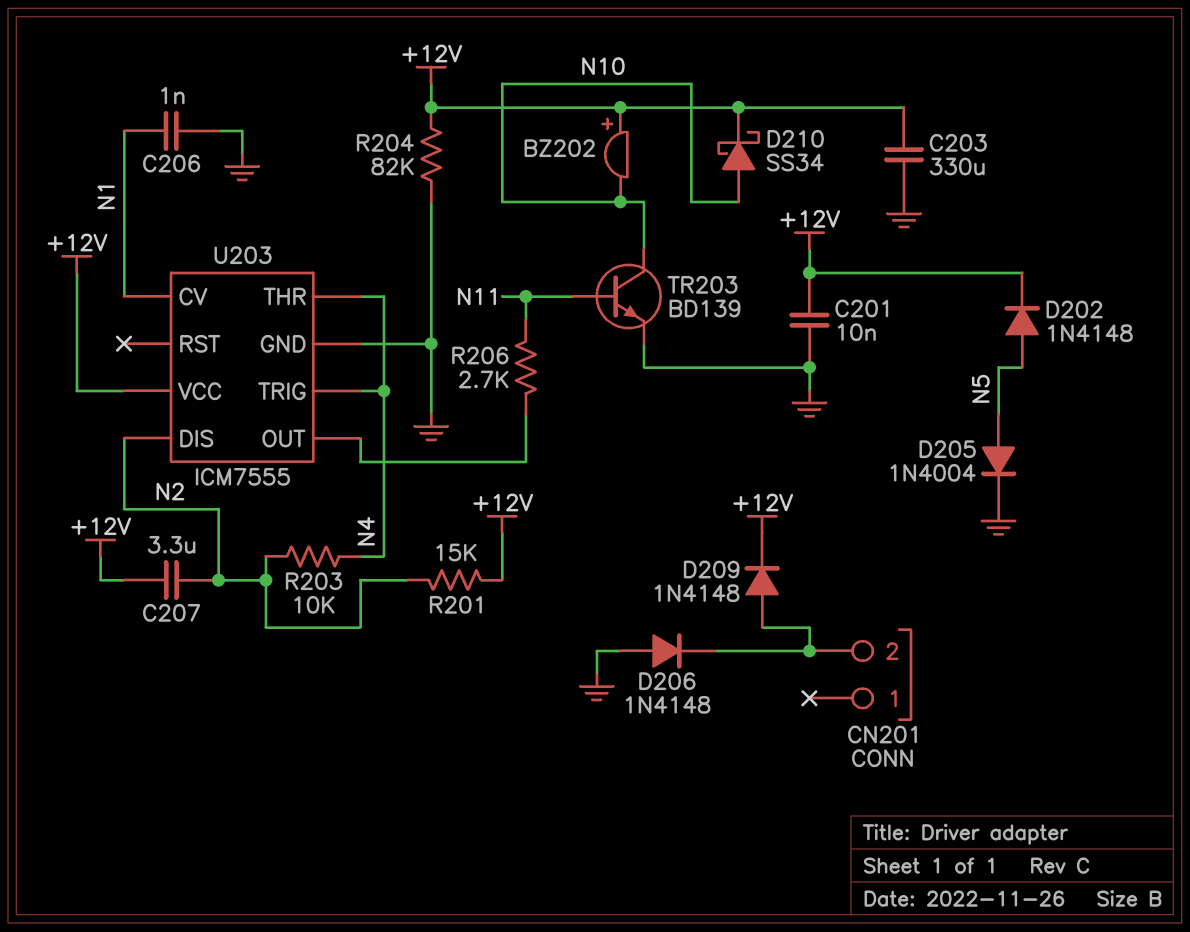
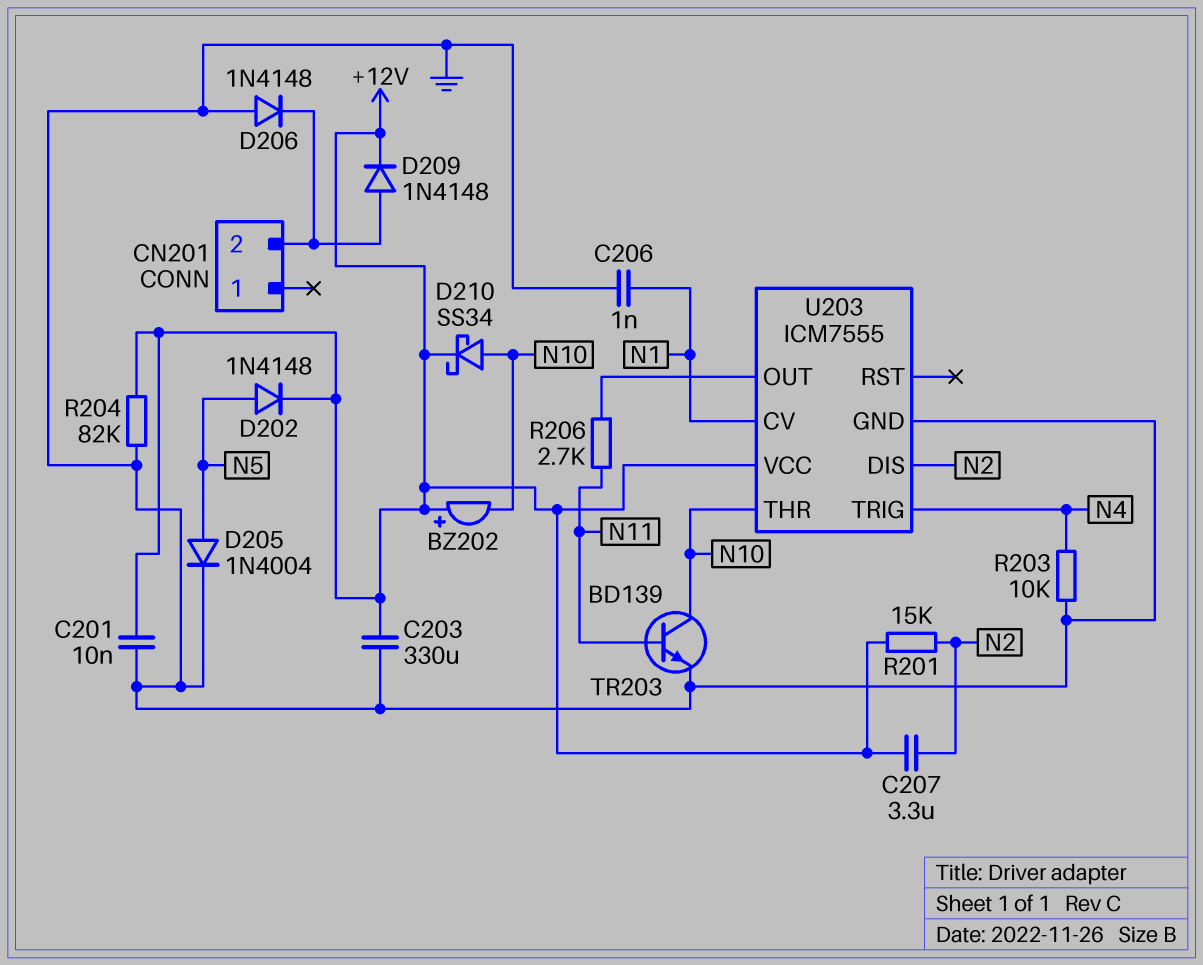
R203: 10k (N2, N4) -> 10k (GND, N4)
U203 pin THR: N4 -> N10

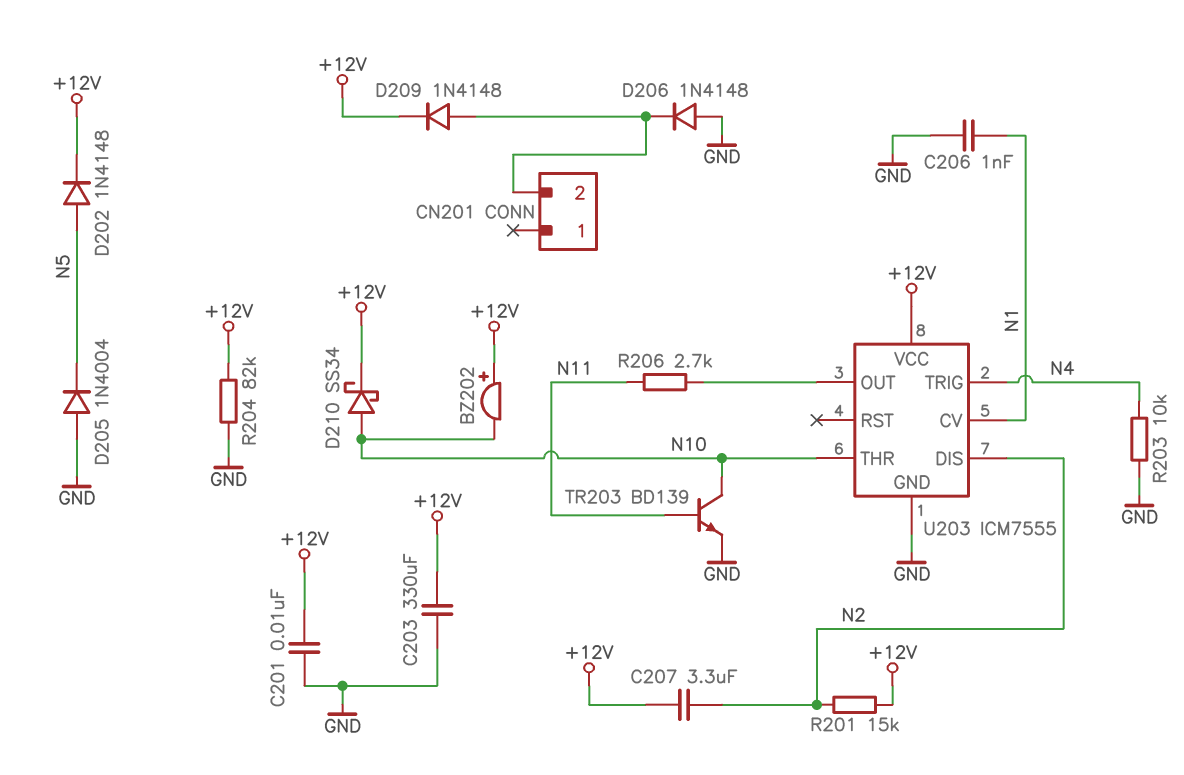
D205: diode 1N4004 (A N5, K GND) -> diode 1N4004 (A GND, K N5)

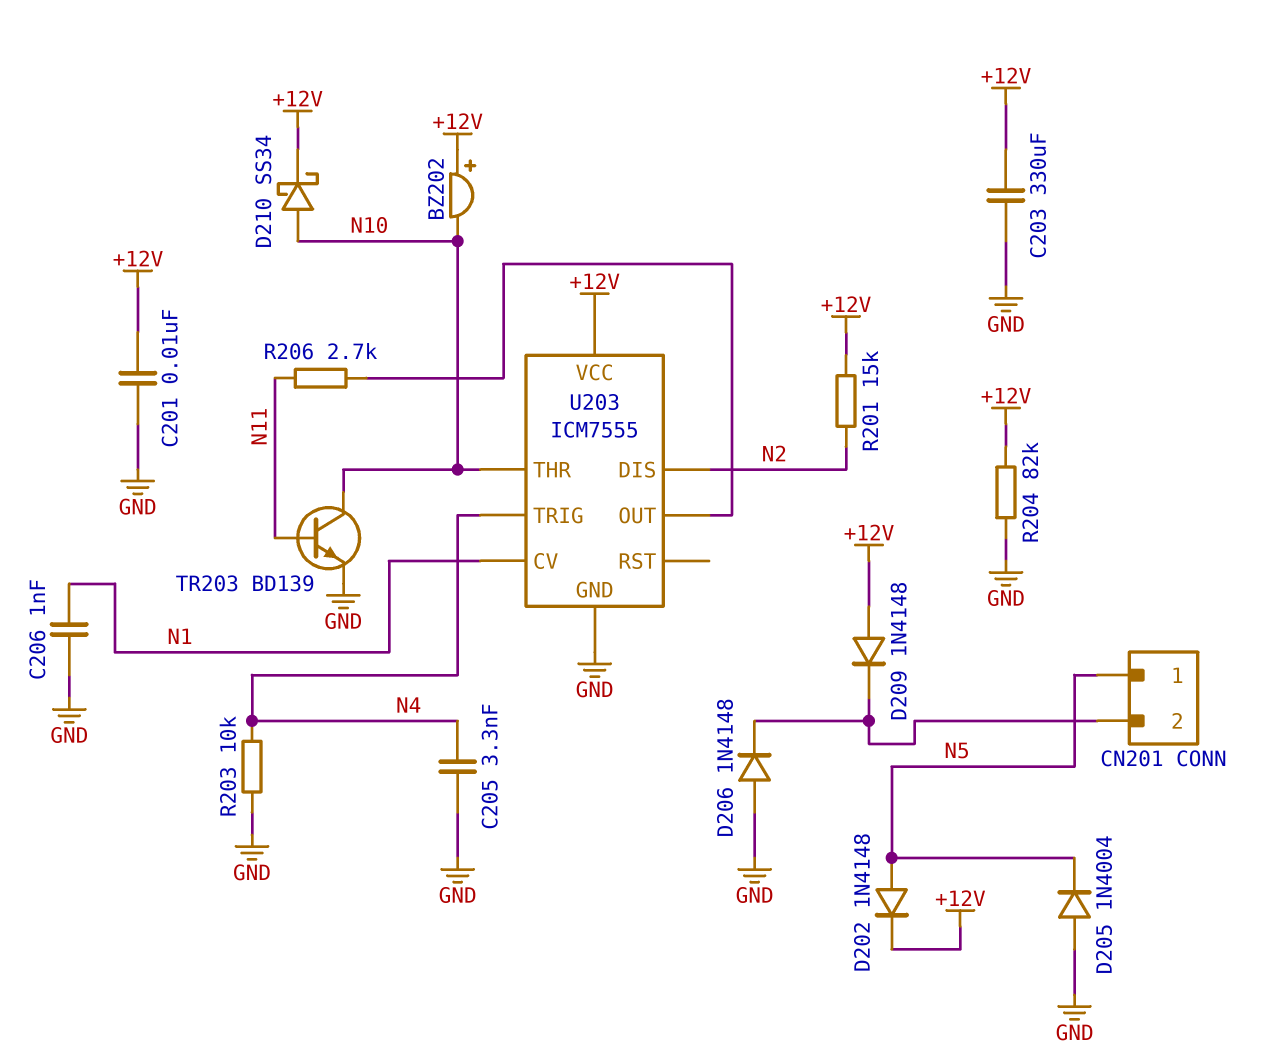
C205: none -> 3.3nF (GND, N4)
C207: 3.3uF (+12V, N2) -> none
CN201 pin 1: none -> N5
D209: diode 1N4148 (A CN201/2, K +12V) -> diode 1N4148 (A +12V, K CN201/2)

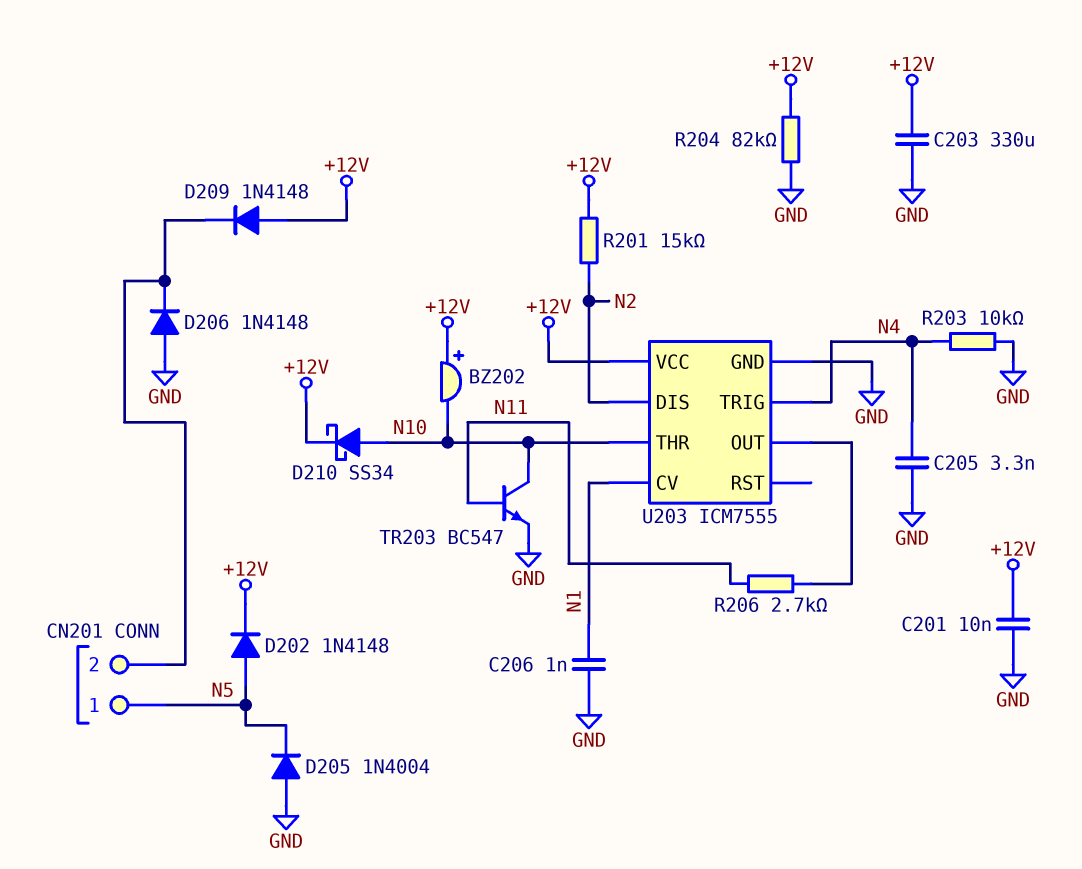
TR203: NPN BD139 (B N11, C N10, E GND) -> NPN BC547 (B N11, C N10, E GND)

